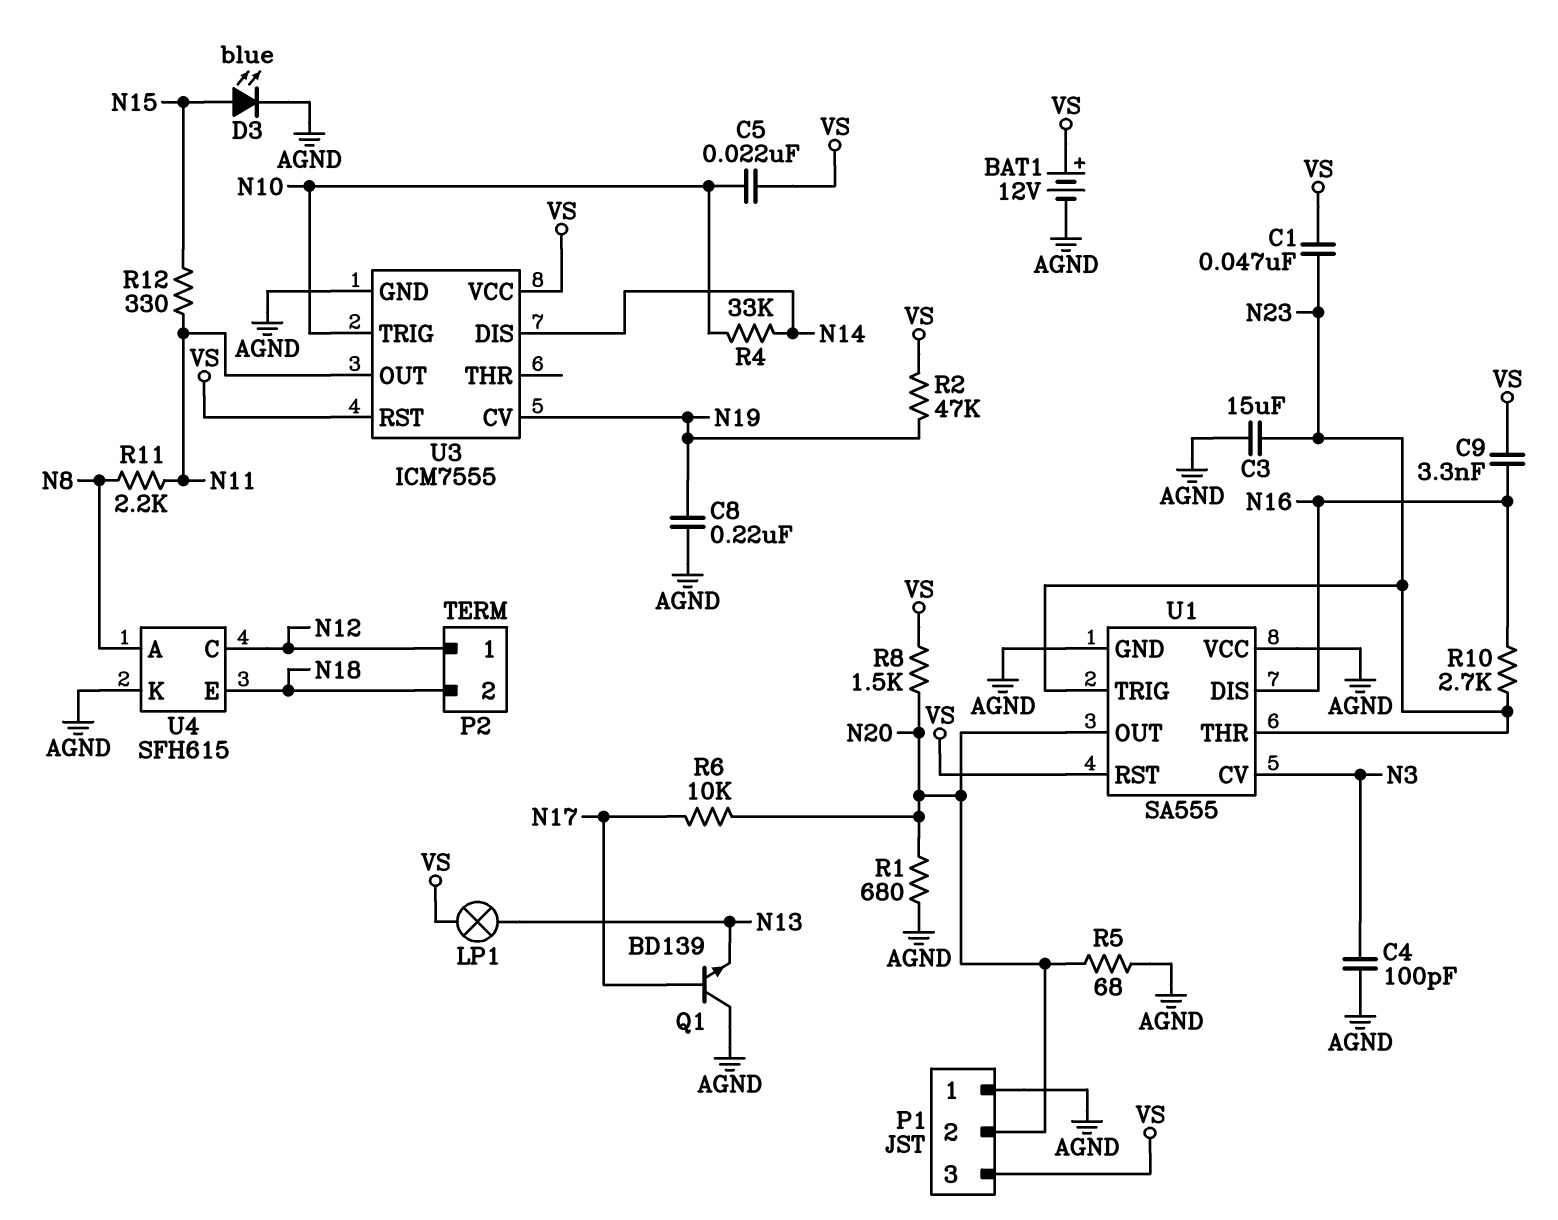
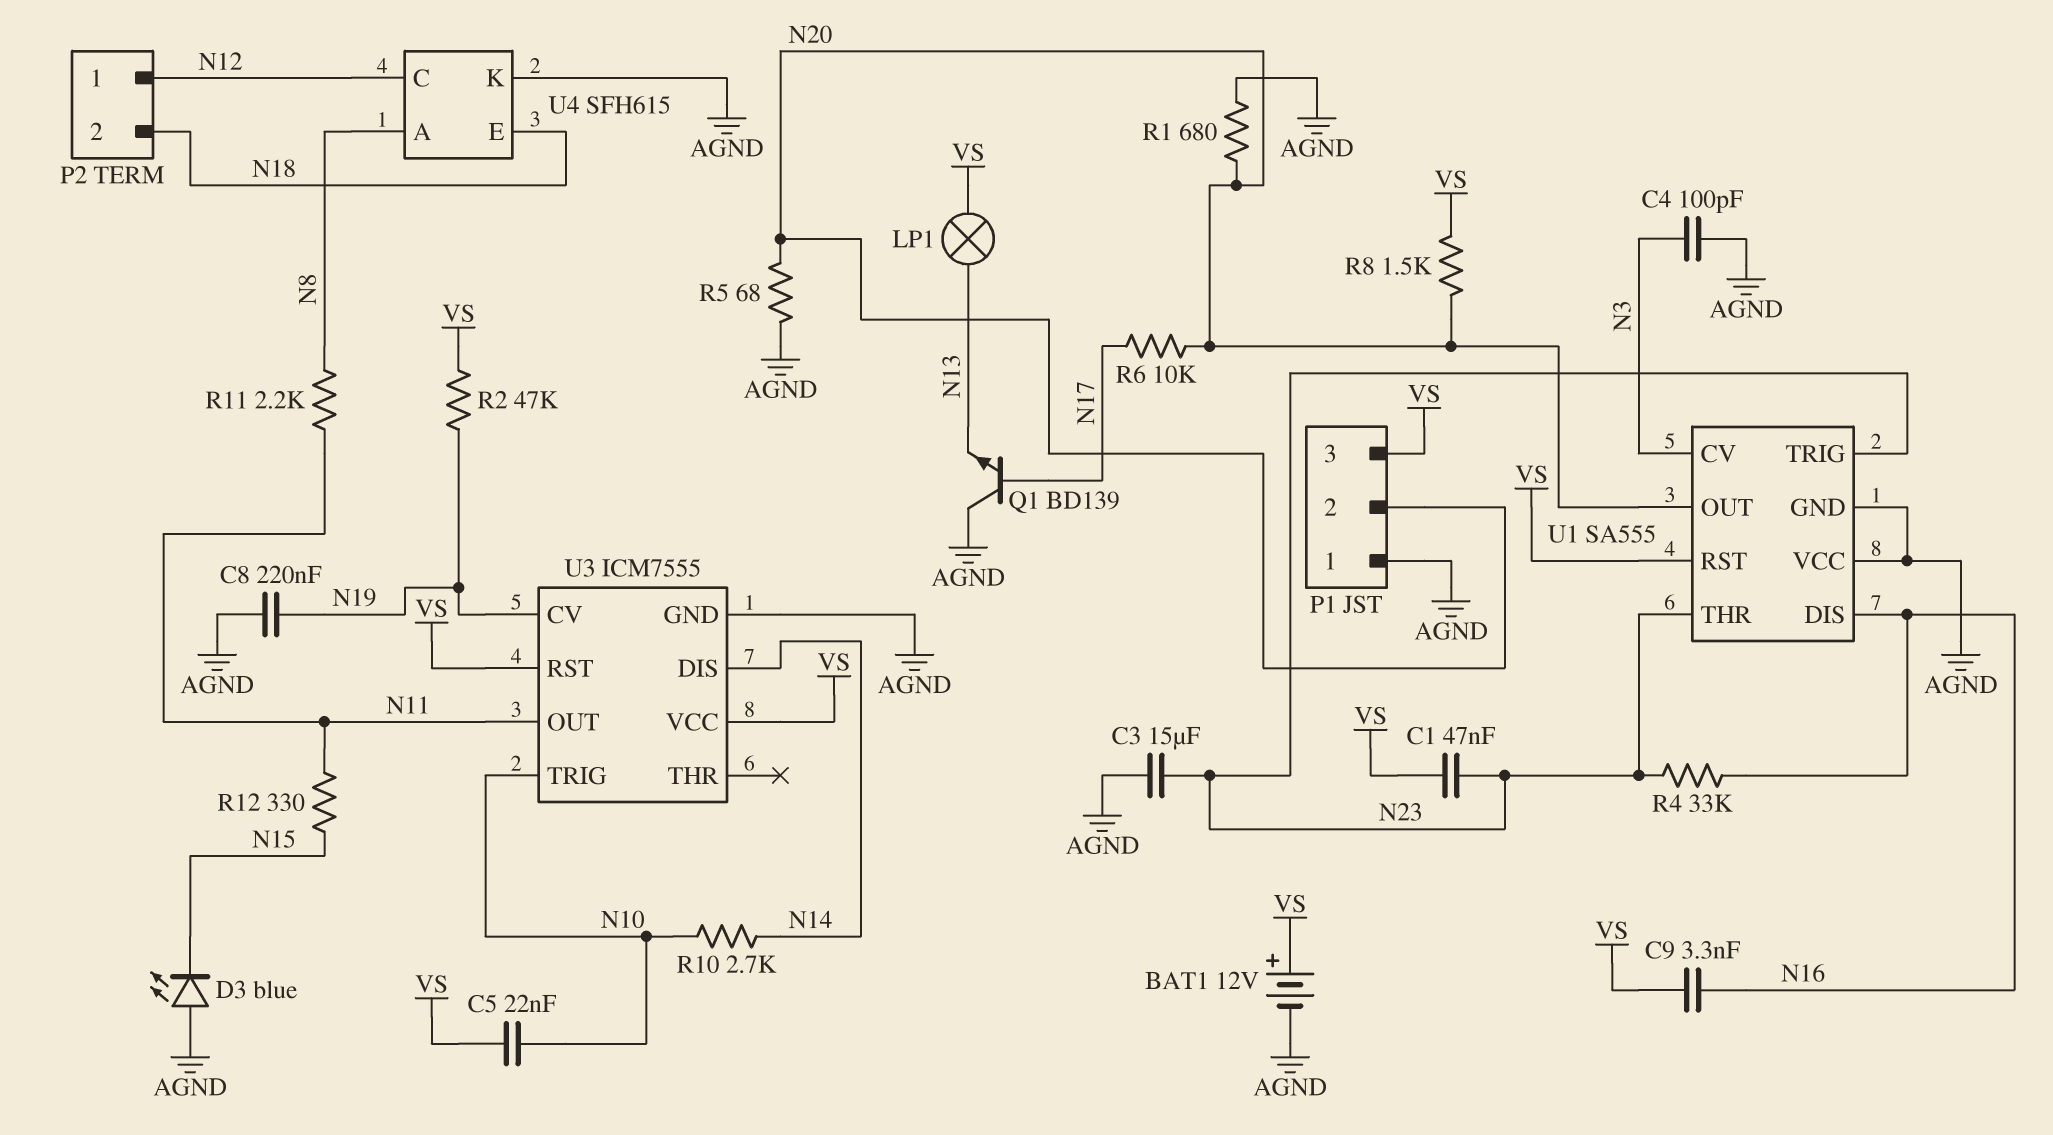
D3: LED blue (A N15, K AGND) -> LED blue (A AGND, K N15)
R4: 33k (N10, N14) -> 33k (N16, N23)
R10: 2.7k (N16, N23) -> 2.7k (N10, N14)

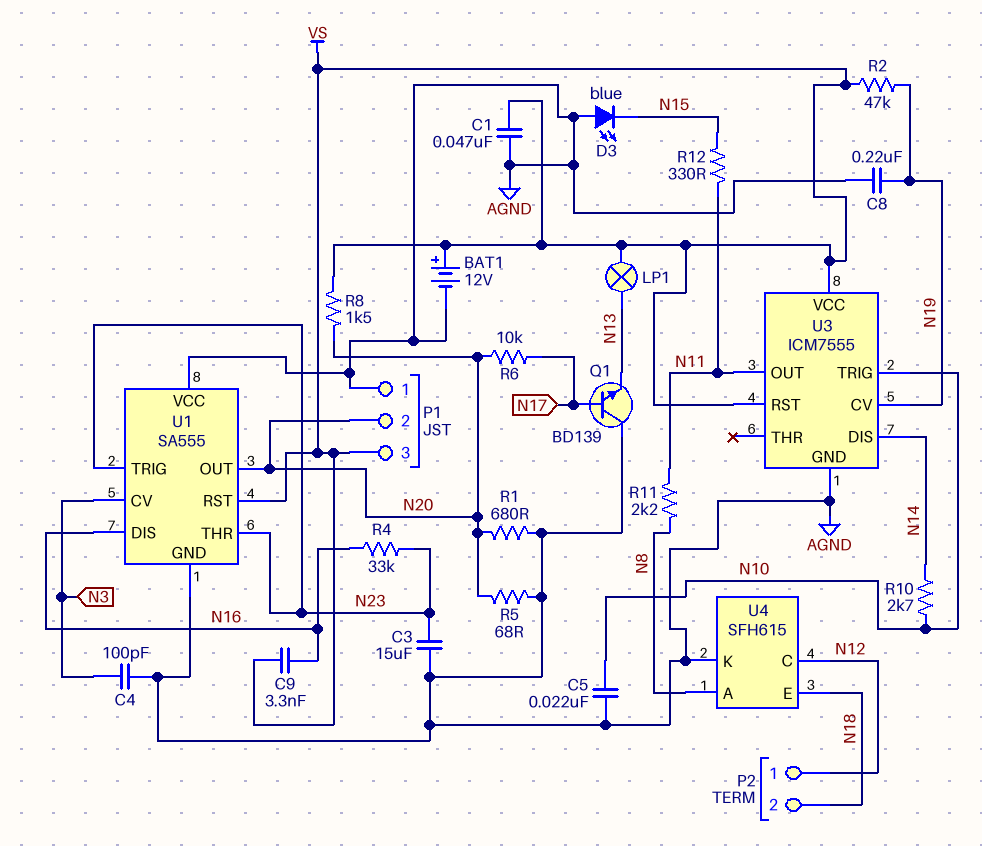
C1: 47nF (N23, VS) -> 47nF (AGND, VS)
C5: 22nF (N10, VS) -> 22nF (AGND, N10)

